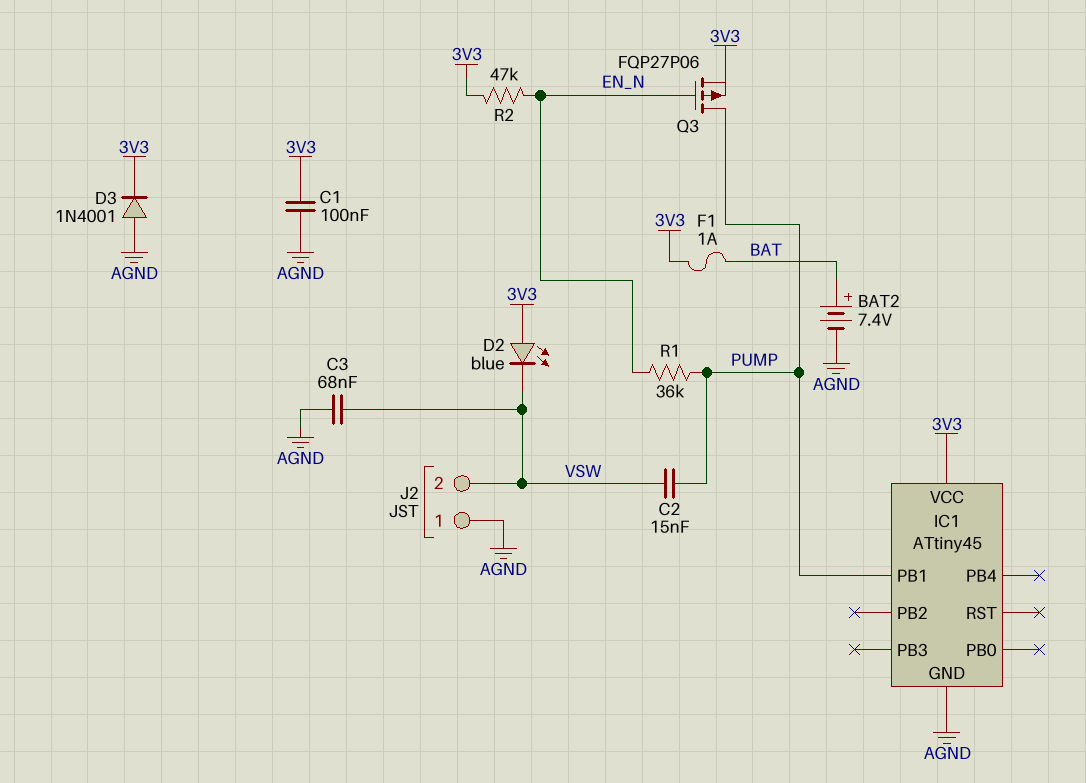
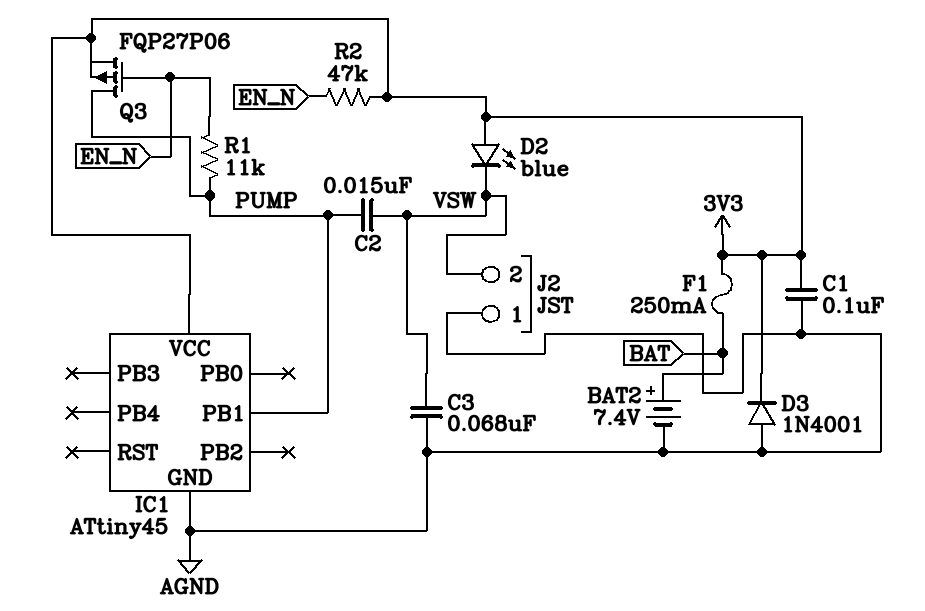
F1: 1A (3V3, BAT) -> 250mA (3V3, BAT)
R1: 36k (EN_N, PUMP) -> 11k (EN_N, PUMP)

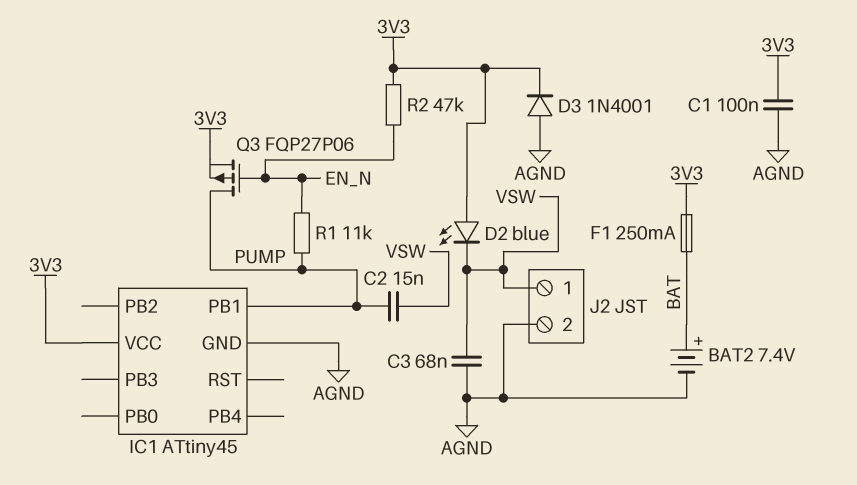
J2 pin 1: AGND -> VSW
J2 pin 2: VSW -> AGND

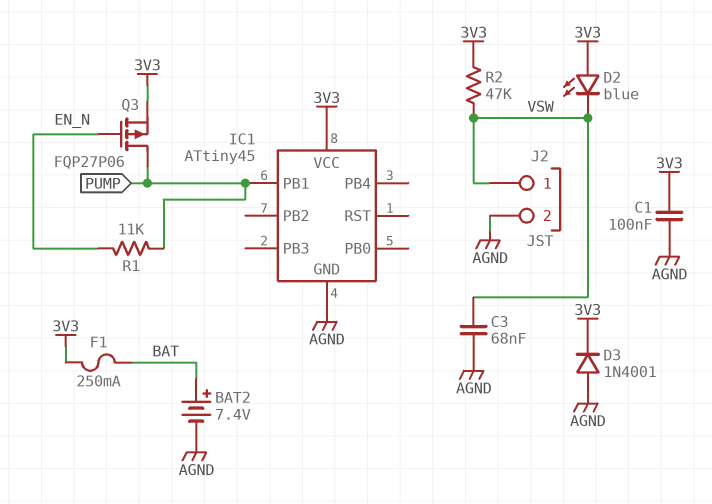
C2: 15nF (PUMP, VSW) -> none
R2: 47k (3V3, EN_N) -> 47k (3V3, VSW)

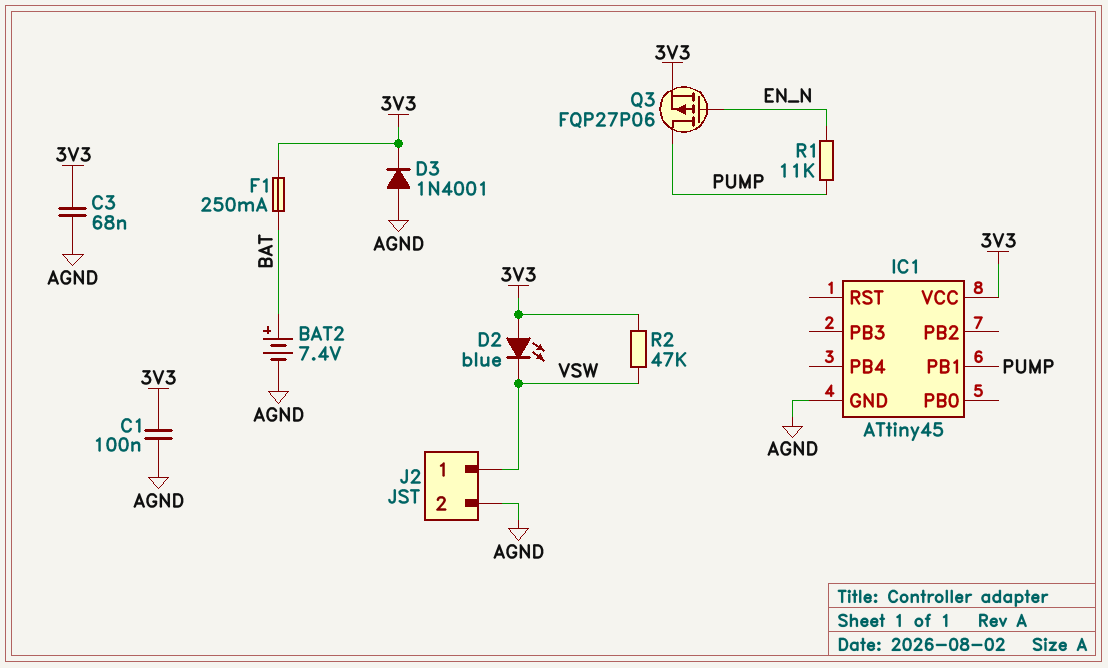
C3: 68nF (AGND, VSW) -> 68nF (3V3, AGND)

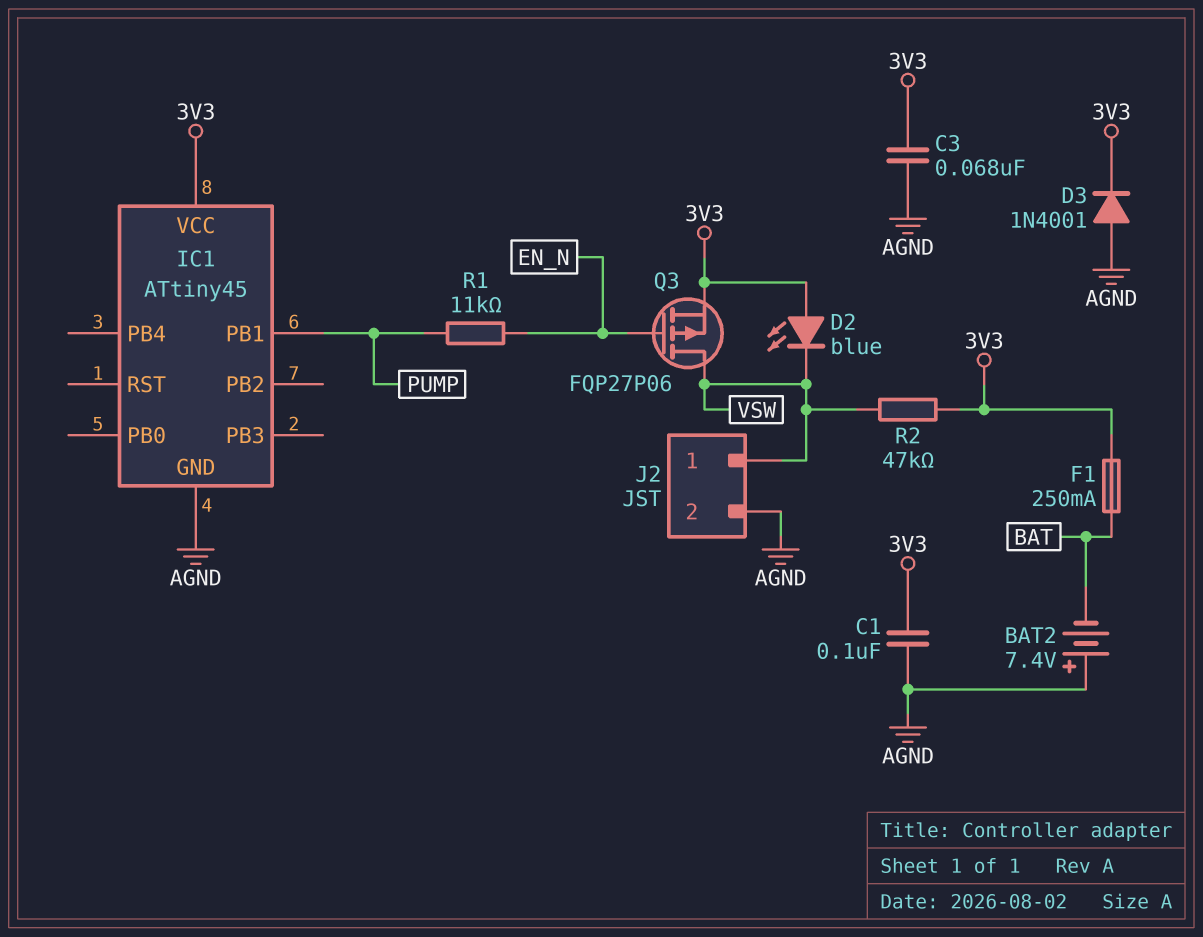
BAT2: 7.4V (plus BAT, minus AGND) -> 7.4V (plus AGND, minus BAT)
Q3: PMOS FQP27P06 (G EN_N, D PUMP, S 3V3) -> PMOS FQP27P06 (G EN_N, D VSW, S 3V3)

